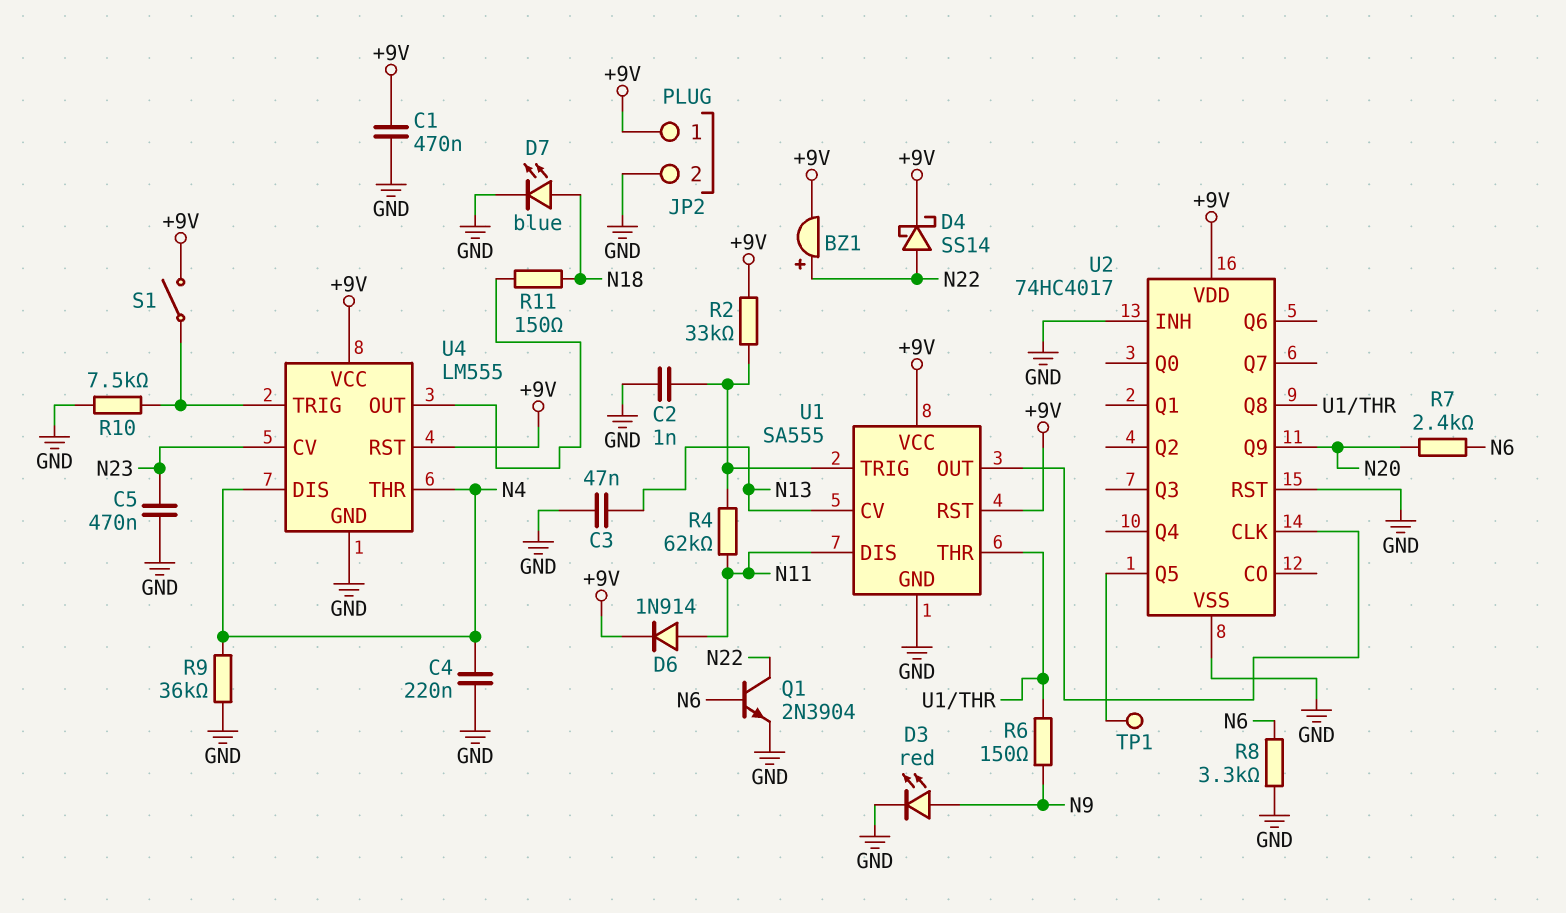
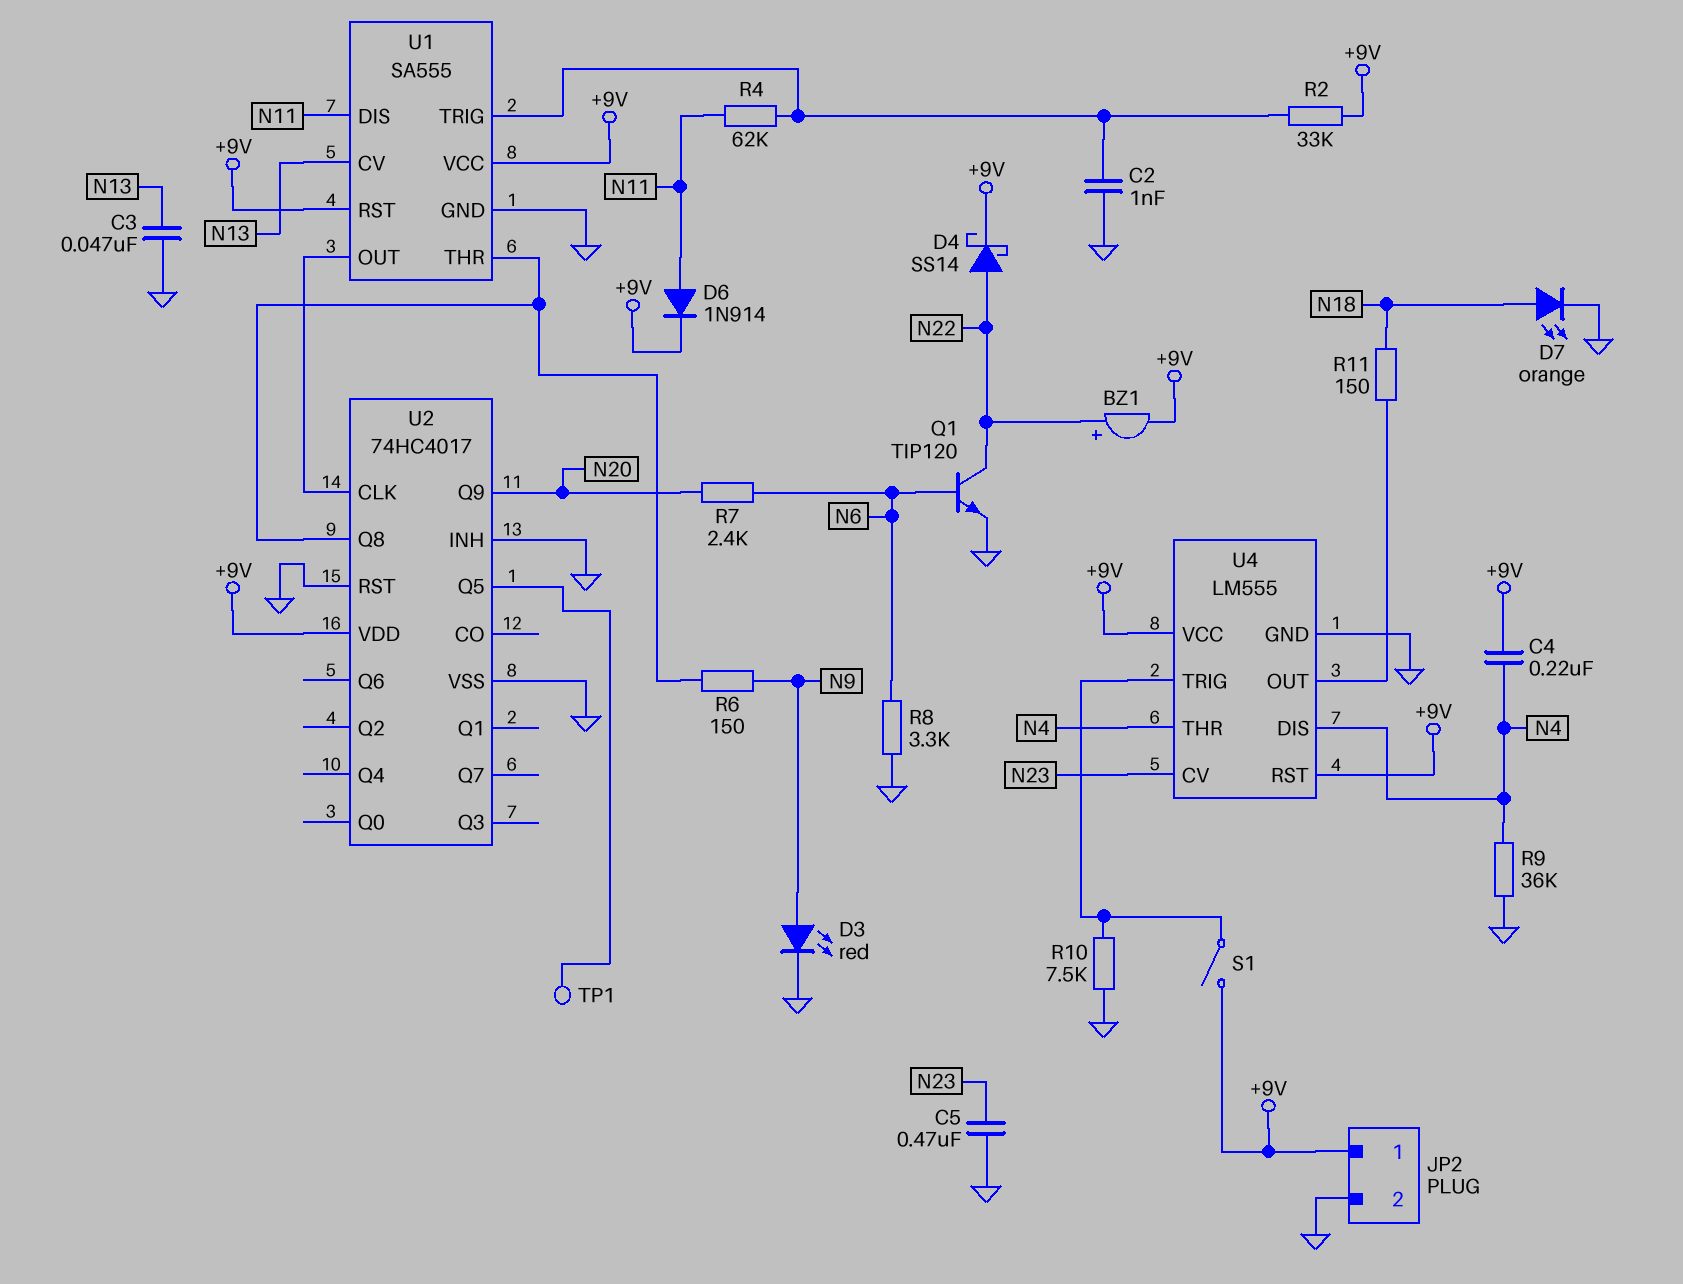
C1: 470nF (+9V, GND) -> none
C4: 220nF (GND, N4) -> 220nF (+9V, N4)
D7: LED blue (A N18, K GND) -> LED orange (A N18, K GND)
Q1: NPN 2N3904 (B N6, C N22, E GND) -> NPN TIP120 (B N6, C N22, E GND)

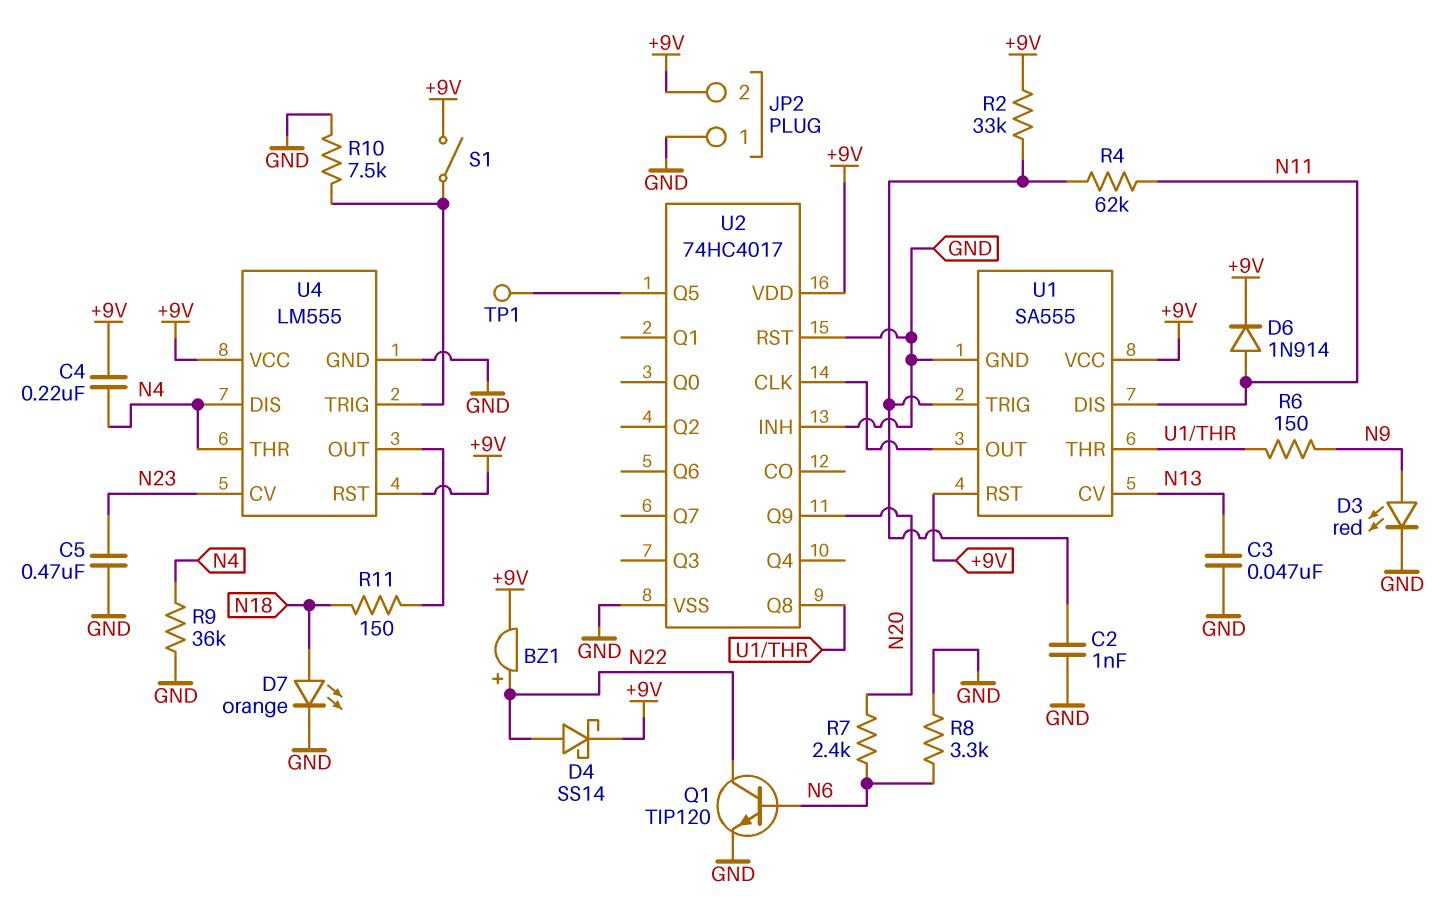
JP2 pin 1: +9V -> GND
JP2 pin 2: GND -> +9V

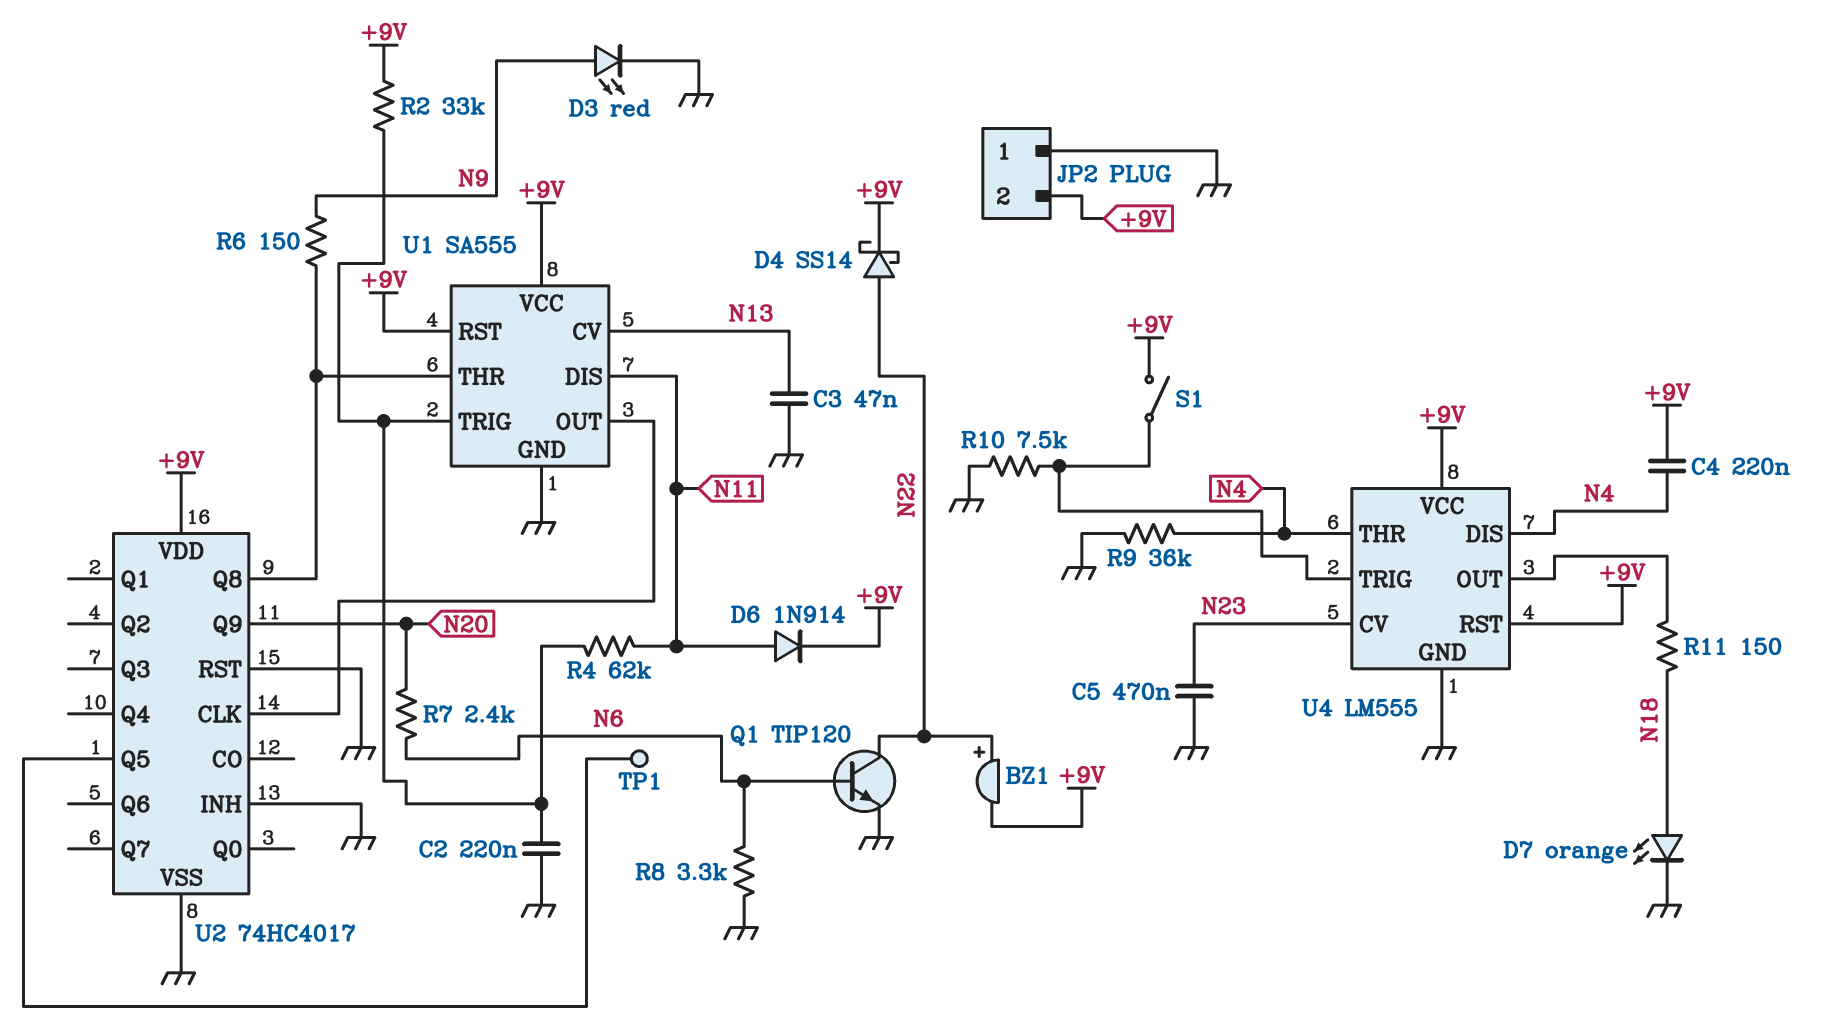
C2: 1nF (GND, U1/TRIG) -> 220nF (GND, U1/TRIG)

